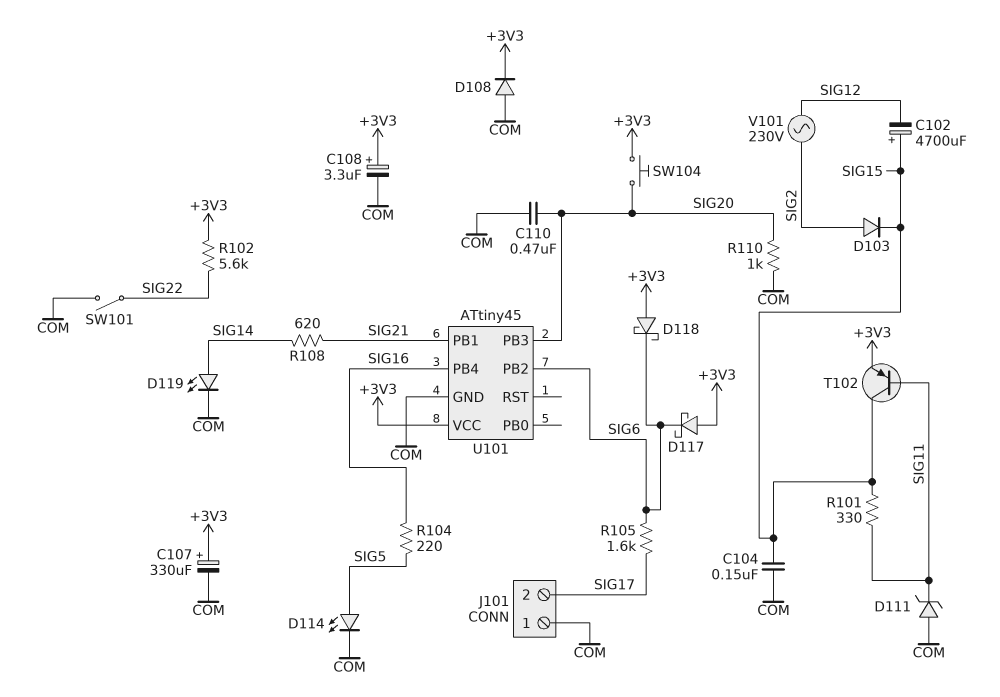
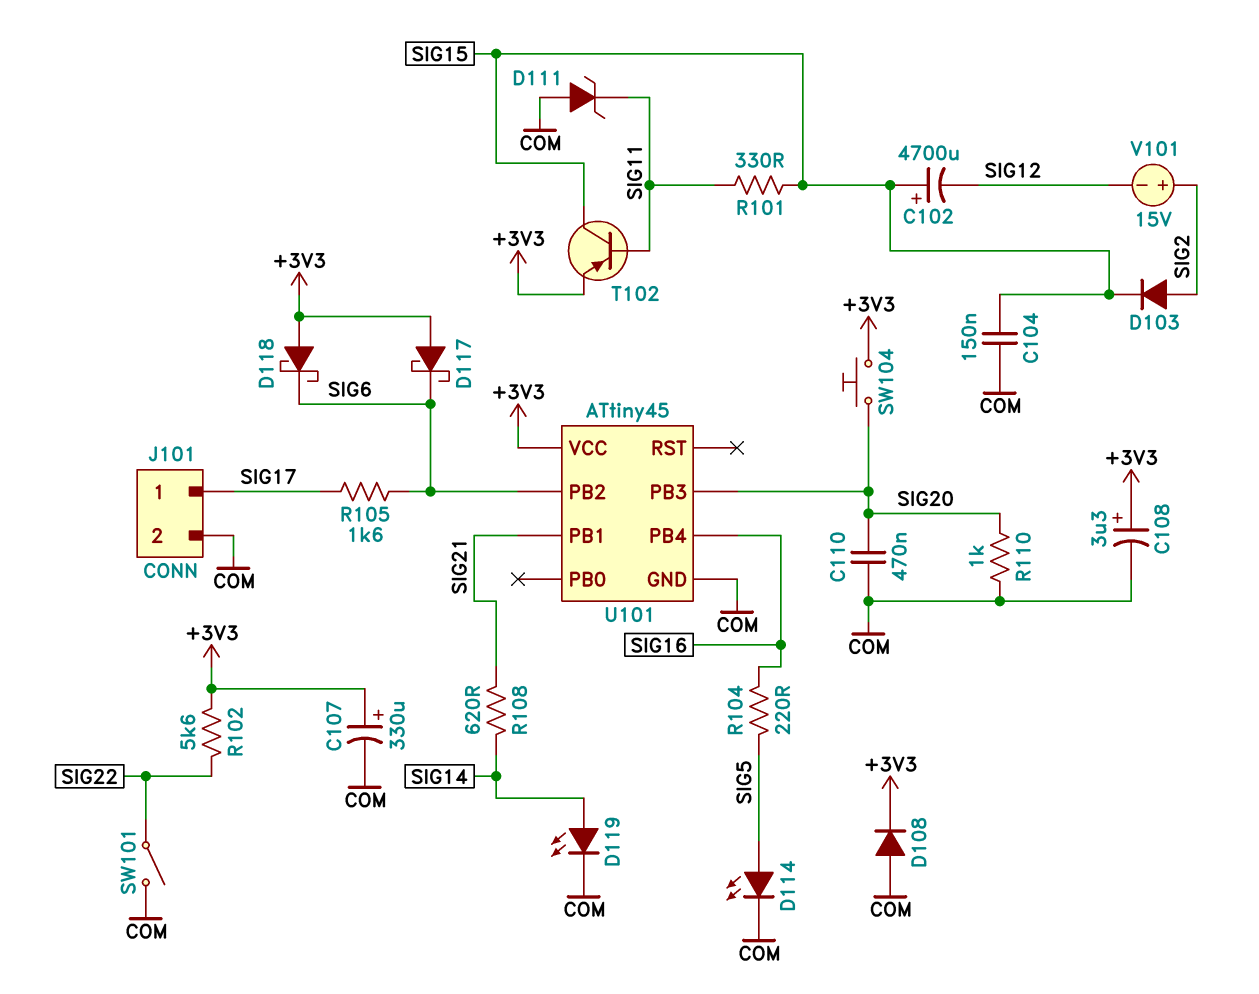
J101 pin 1: COM -> SIG17
J101 pin 2: SIG17 -> COM
V101: AC 230V (SIG2, SIG12) -> 15V (plus SIG2, minus SIG12)

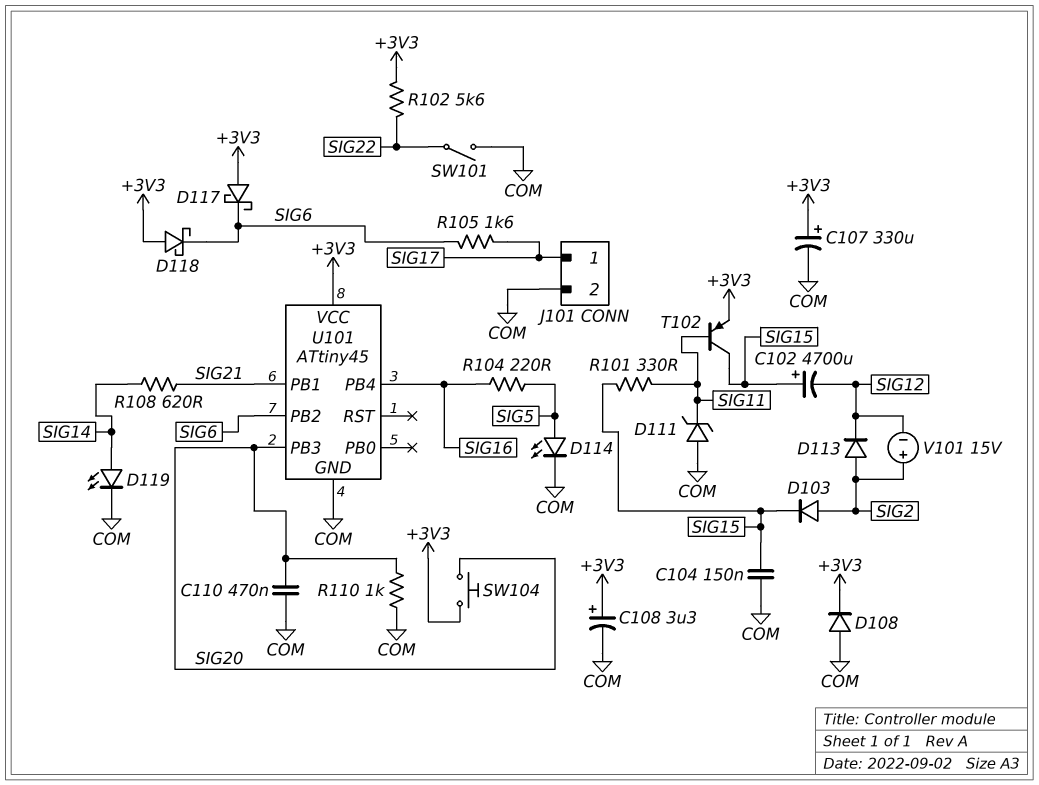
D113: none -> diode (A SIG2, K SIG12)

